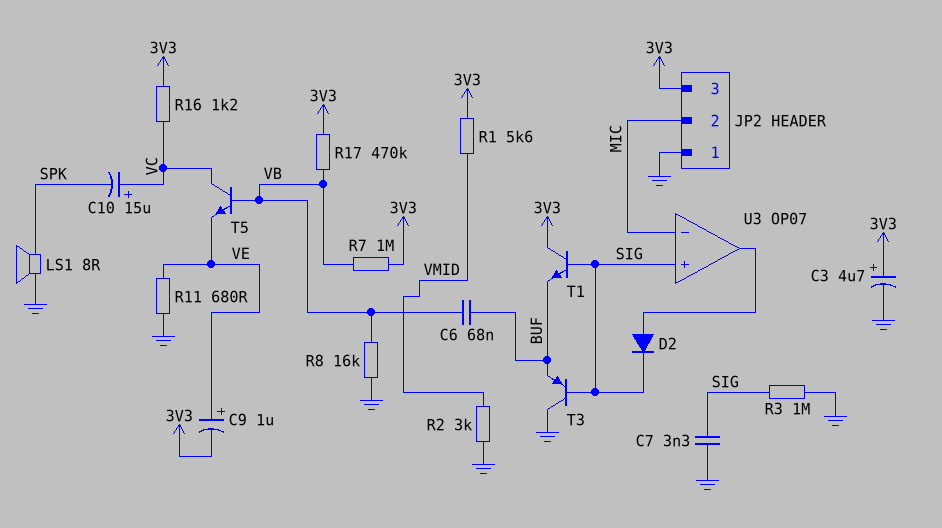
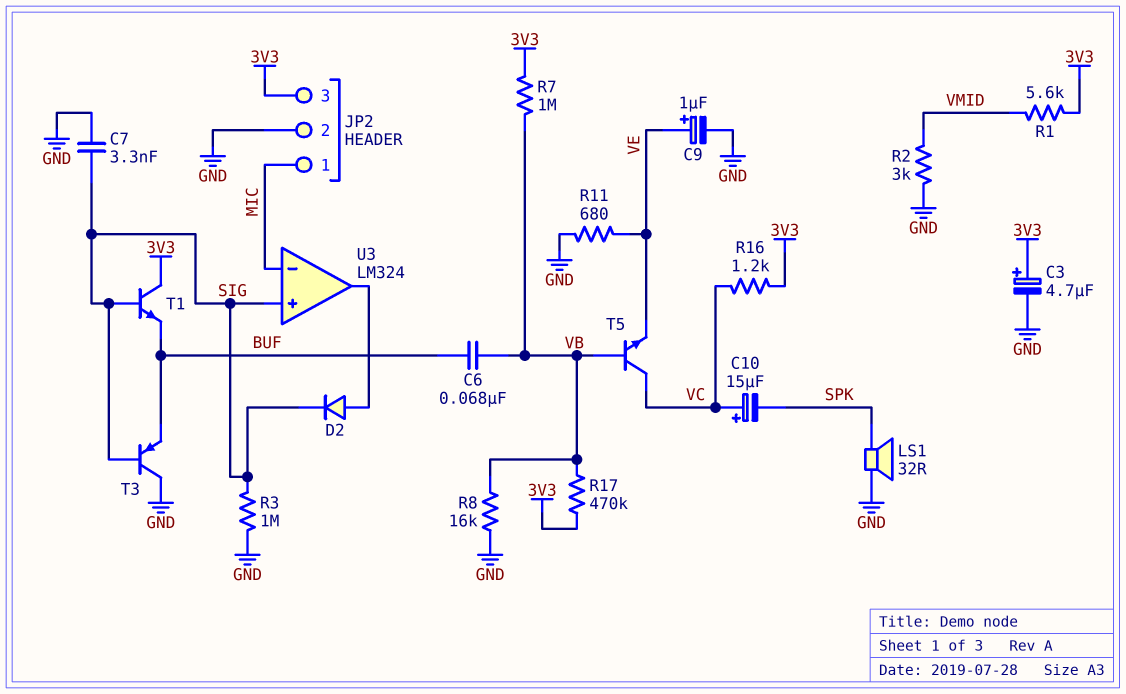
C9: 1uF (plus VE, minus 3V3) -> 1uF (plus VE, minus GND)
JP2 pin 1: GND -> MIC
JP2 pin 2: MIC -> GND
LS1: speaker 8R (GND, SPK) -> speaker 32R (GND, SPK)
U3: OP07 -> LM324

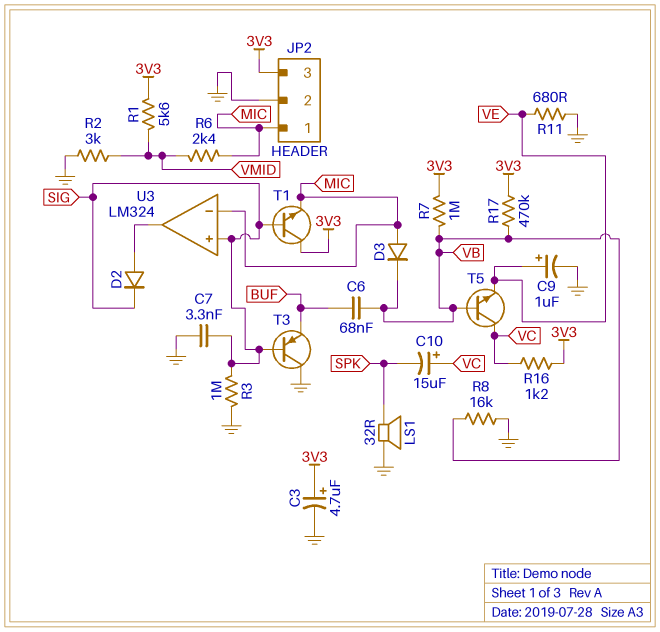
D3: none -> diode (A MIC, K VB)
R6: none -> 2.4k (MIC, VMID)
T1: NPN (B SIG, C 3V3, E BUF) -> NPN (B SIG, C 3V3, E MIC)

